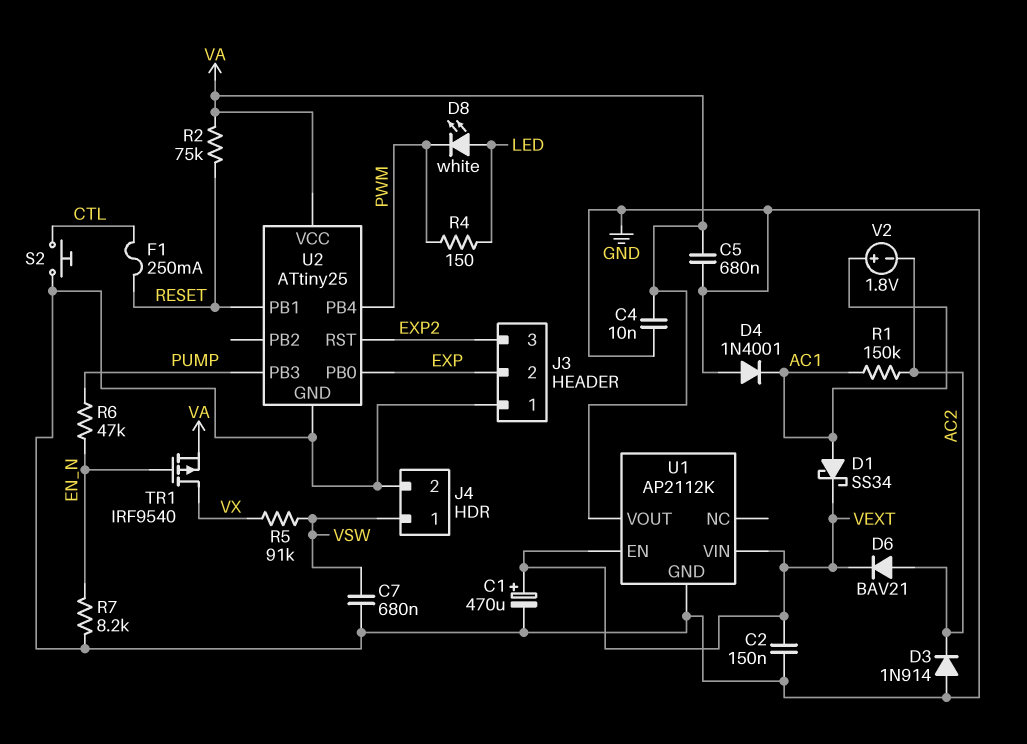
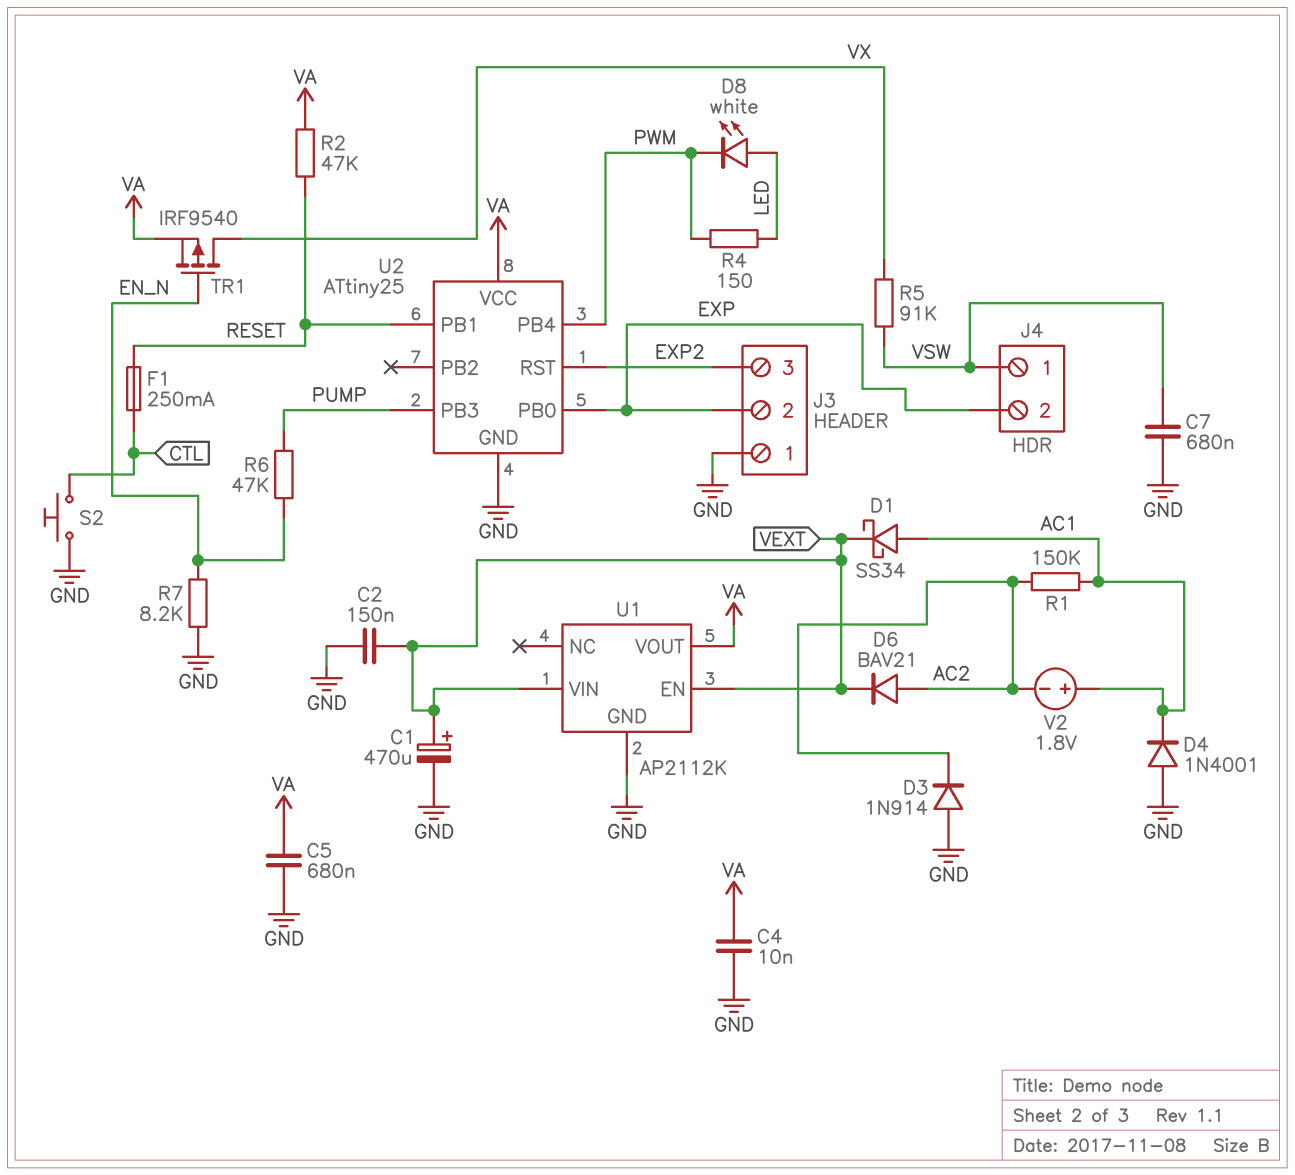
J4 pin 2: GND -> EXP
R2: 75k (RESET, VA) -> 47k (RESET, VA)

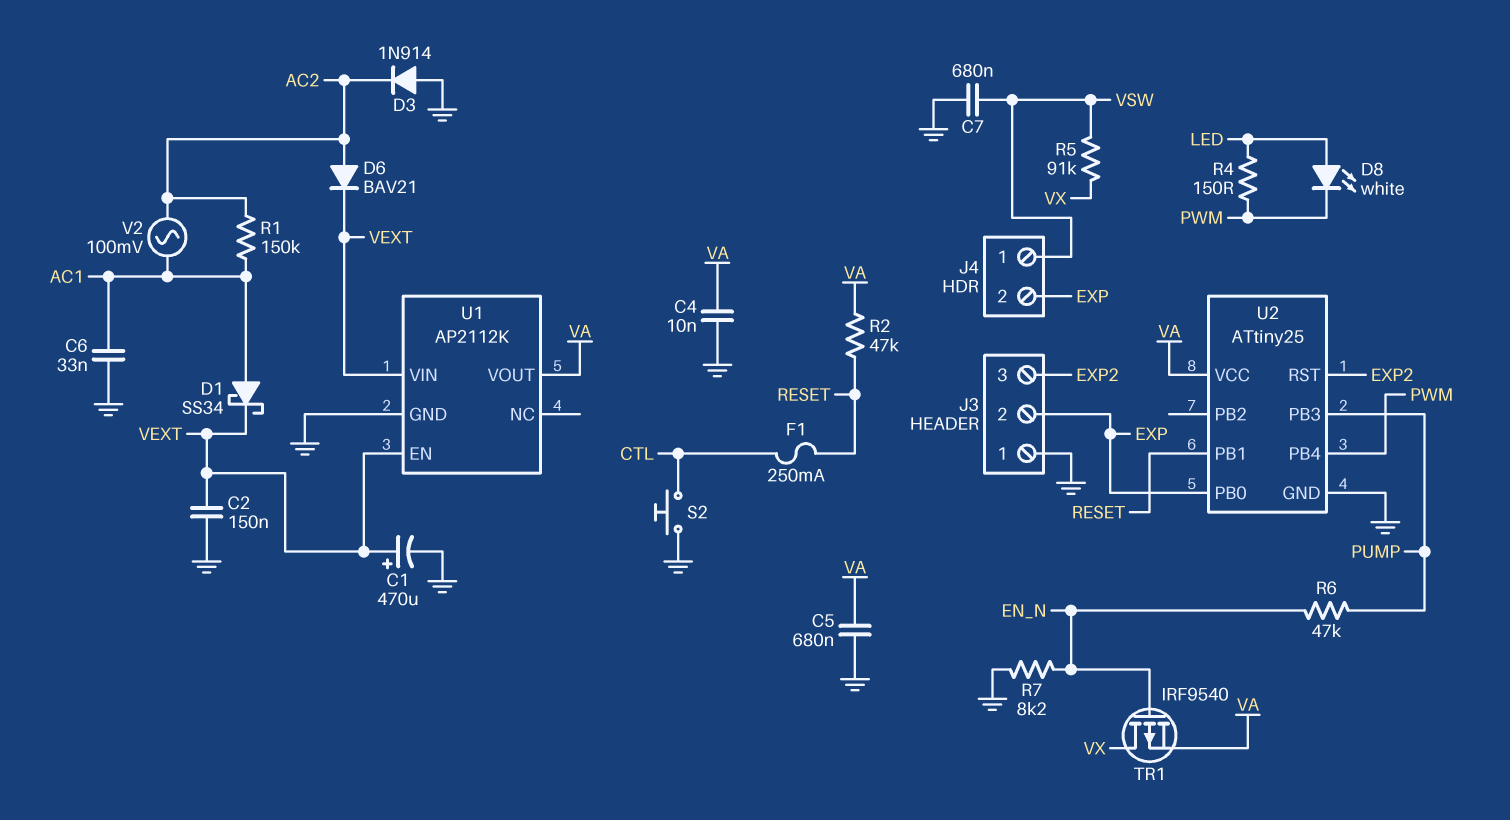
C6: none -> 33nF (AC1, GND)
D4: diode 1N4001 (A GND, K AC1) -> none
V2: 1.8V (plus AC1, minus AC2) -> AC 100mV (AC1, AC2)

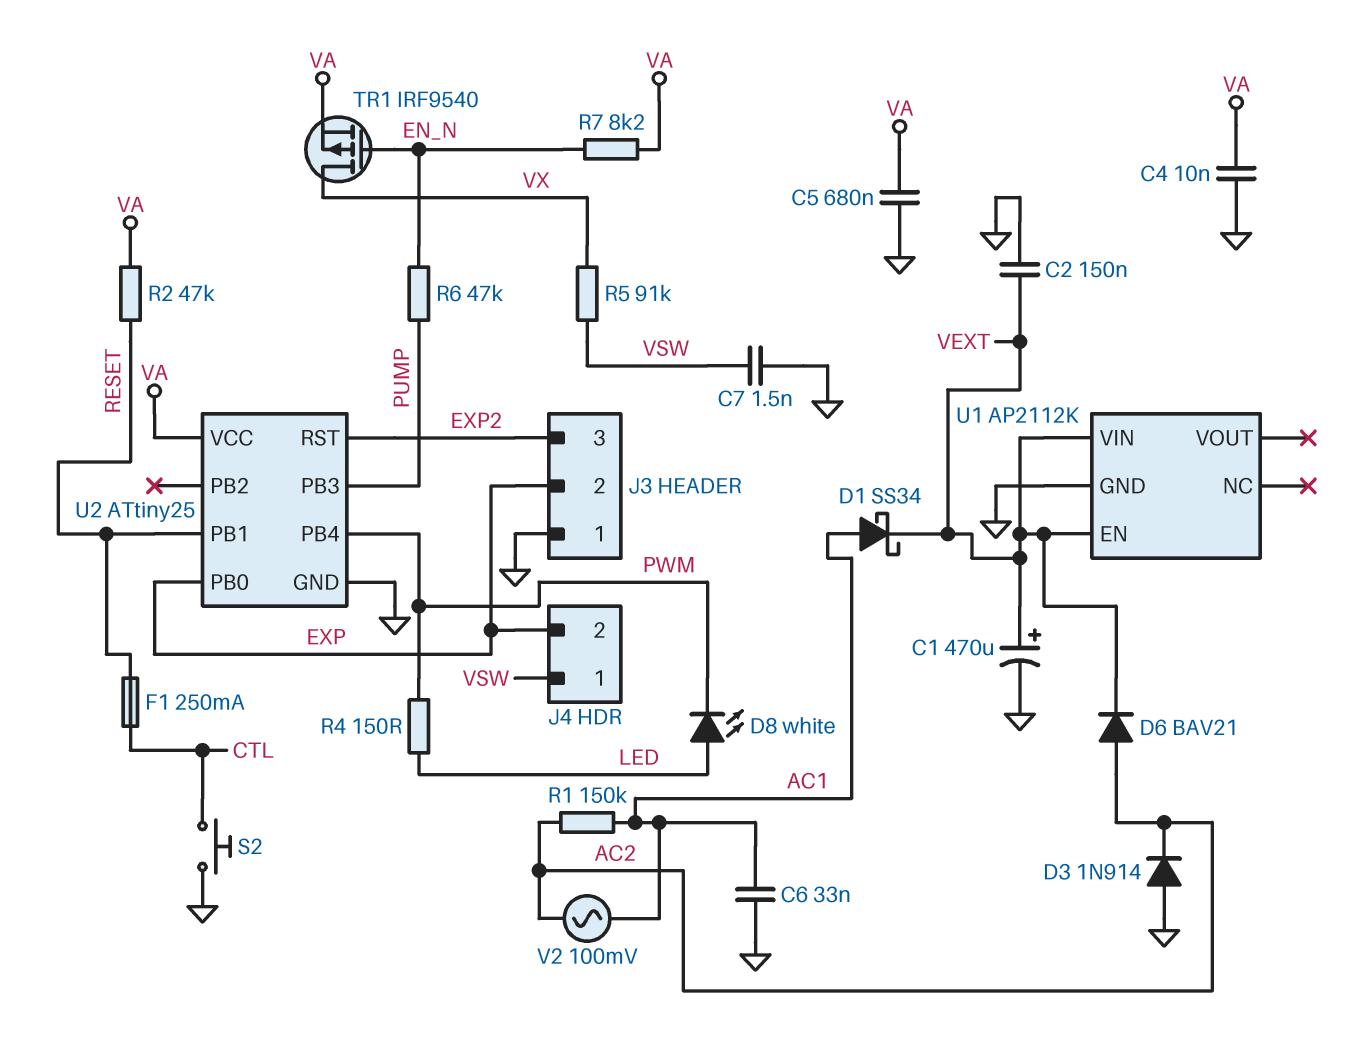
C7: 680nF (GND, VSW) -> 1.5nF (GND, VSW)
R7: 8.2k (EN_N, GND) -> 8.2k (EN_N, VA)
U1 pin VOUT: VA -> none

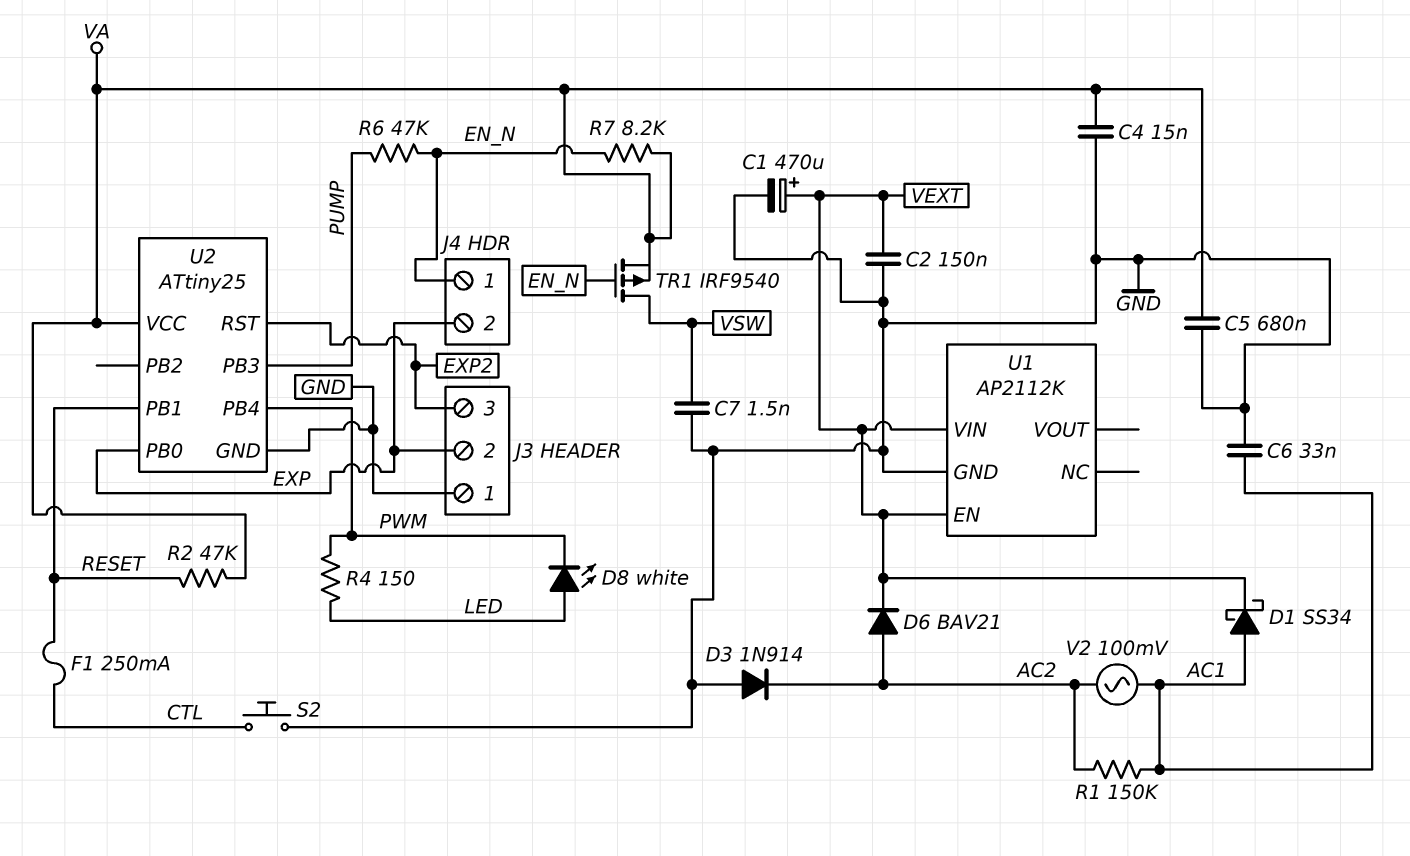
C4: 10nF (GND, VA) -> 15nF (GND, VA)
J4 pin 1: VSW -> EN_N
R5: 91k (VSW, VX) -> none
TR1: PMOS IRF9540 (G EN_N, D VX, S VA) -> PMOS IRF9540 (G EN_N, D VSW, S VA)

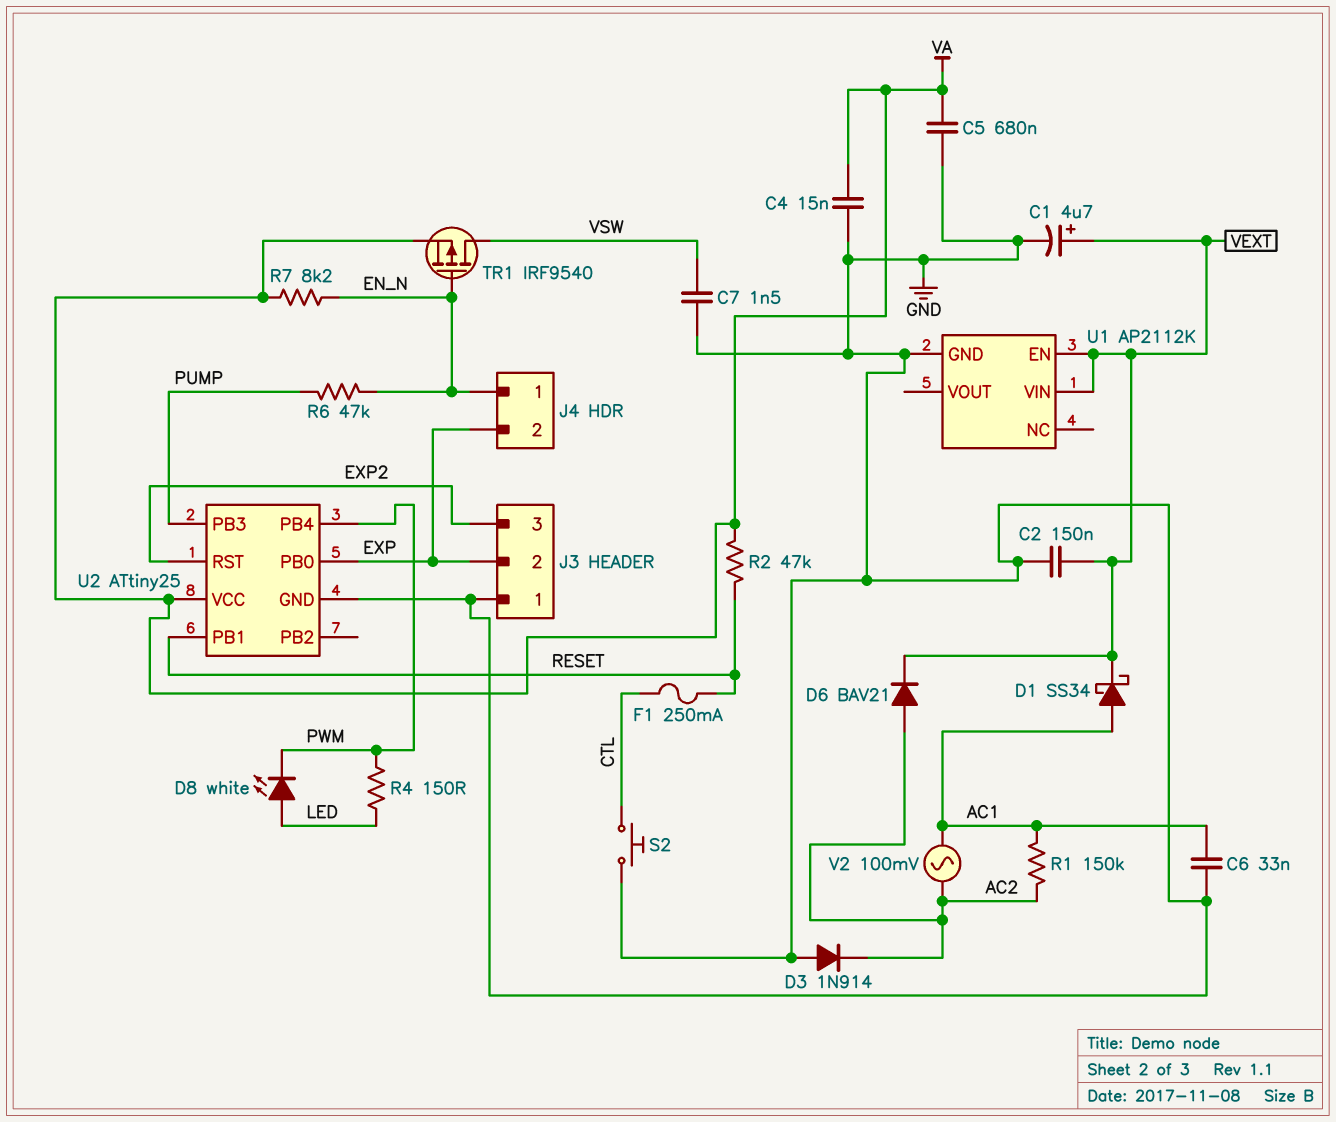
C1: 470uF (plus VEXT, minus GND) -> 4.7uF (plus VEXT, minus GND)

